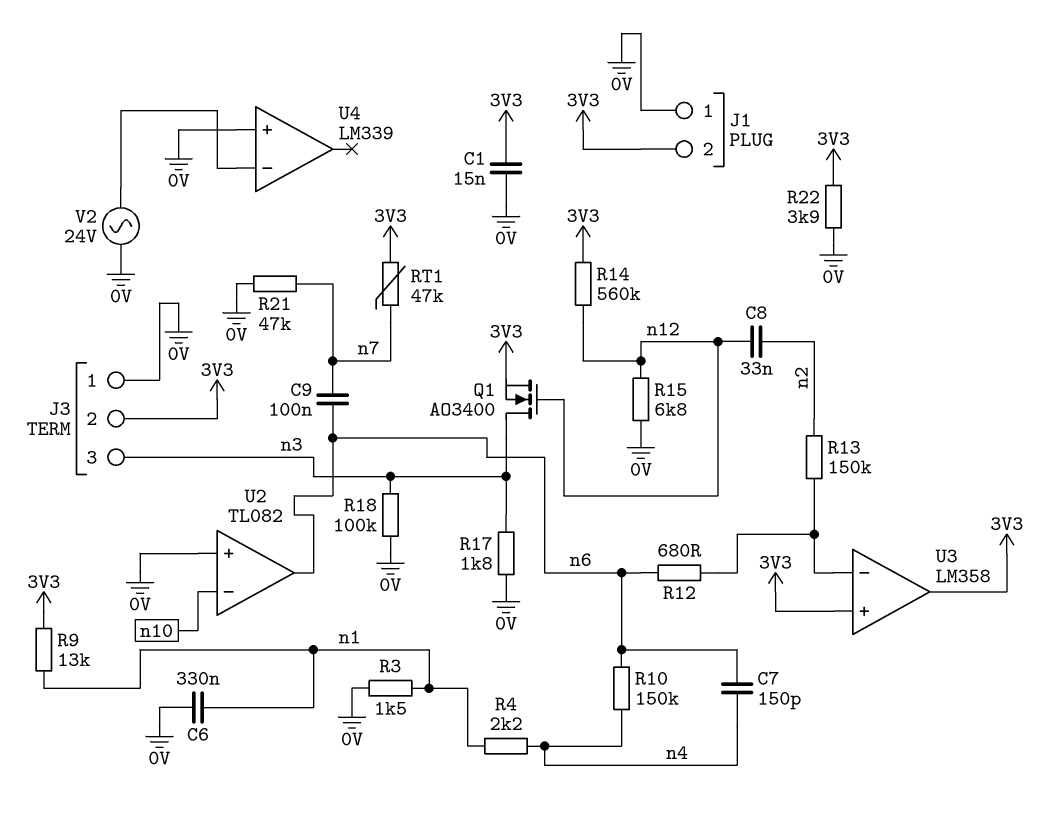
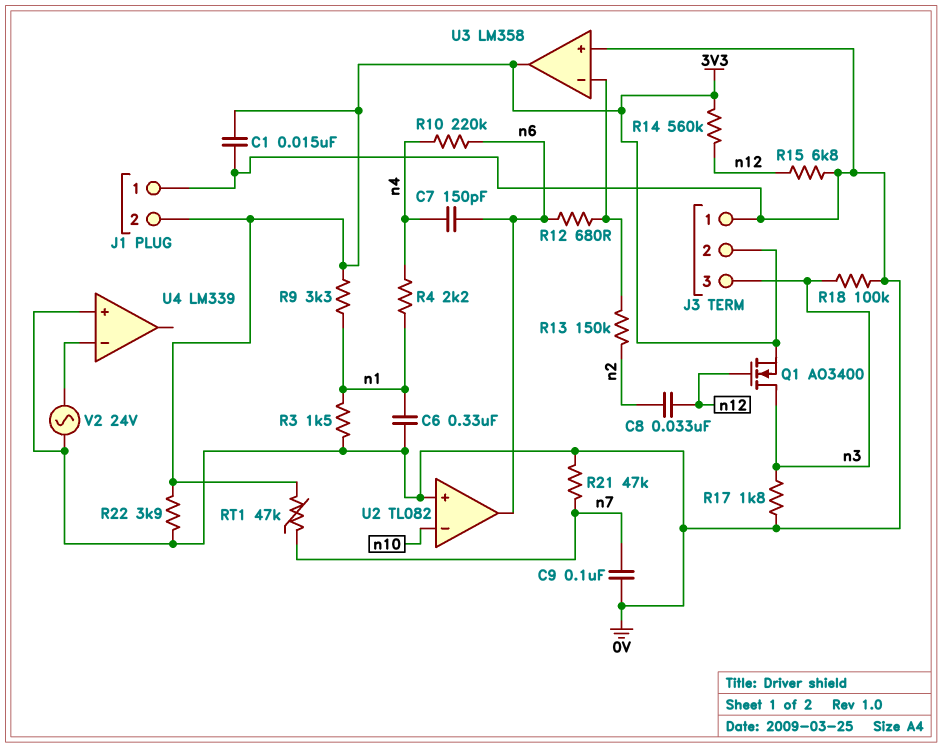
C9: 100nF (n6, n7) -> 100nF (0V, n7)
R9: 13k (3V3, n1) -> 3.3k (3V3, n1)
R10: 150k (n4, n6) -> 220k (n4, n6)
U3 pin in+: 3V3 -> 0V

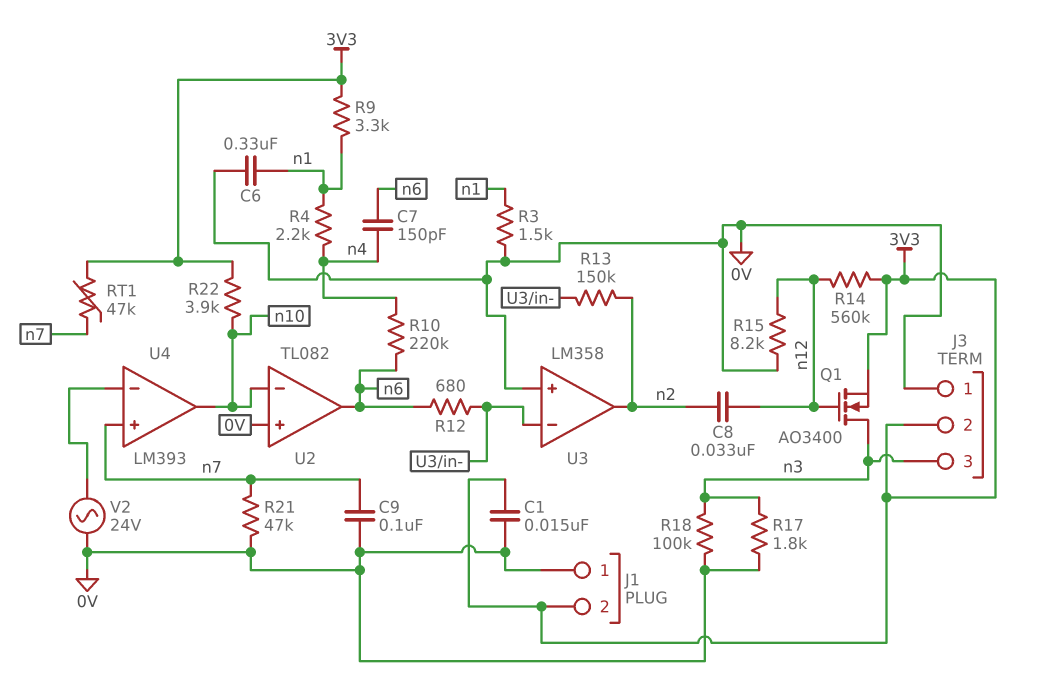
R15: 6.8k (0V, n12) -> 8.2k (0V, n12)
R22: 3.9k (0V, 3V3) -> 3.9k (3V3, n10)
U3 pin out: 3V3 -> n2
U4: LM339 -> LM393
U4 pin in+: 0V -> n7
U4 pin out: none -> n10

